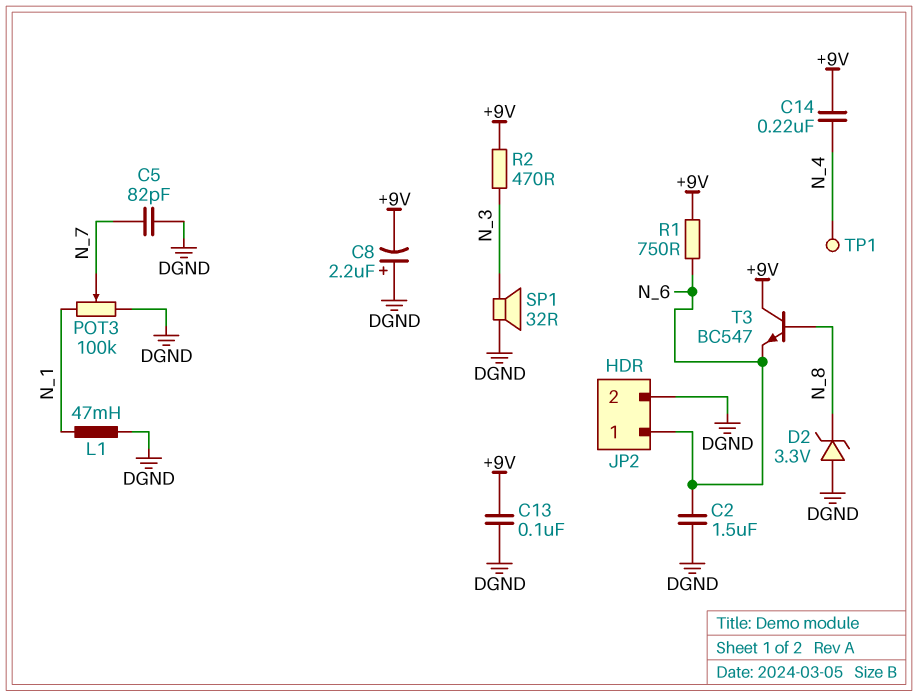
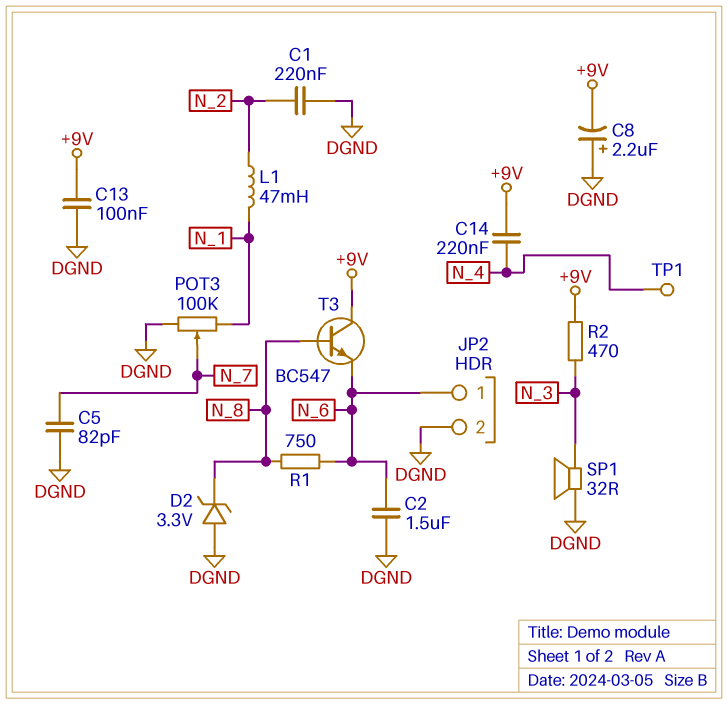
C1: none -> 220nF (DGND, N_2)
L1: 47mH (DGND, N_1) -> 47mH (N_1, N_2)
R1: 750 (+9V, N_6) -> 750 (N_6, N_8)

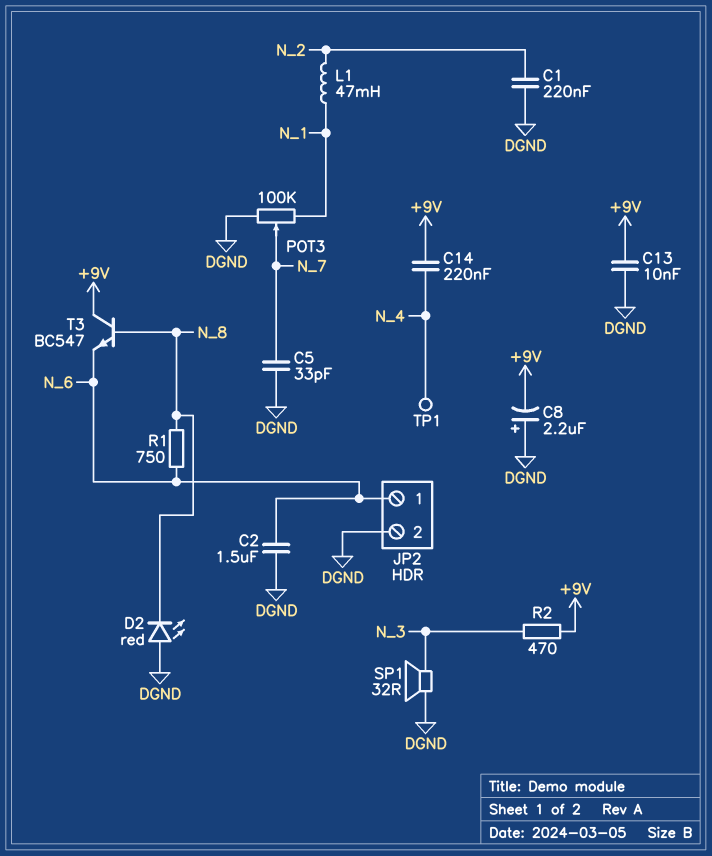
C5: 82pF (DGND, N_7) -> 33pF (DGND, N_7)
C13: 100nF (+9V, DGND) -> 10nF (+9V, DGND)
D2: zener 3.3V (A DGND, K N_8) -> LED red (A DGND, K N_8)

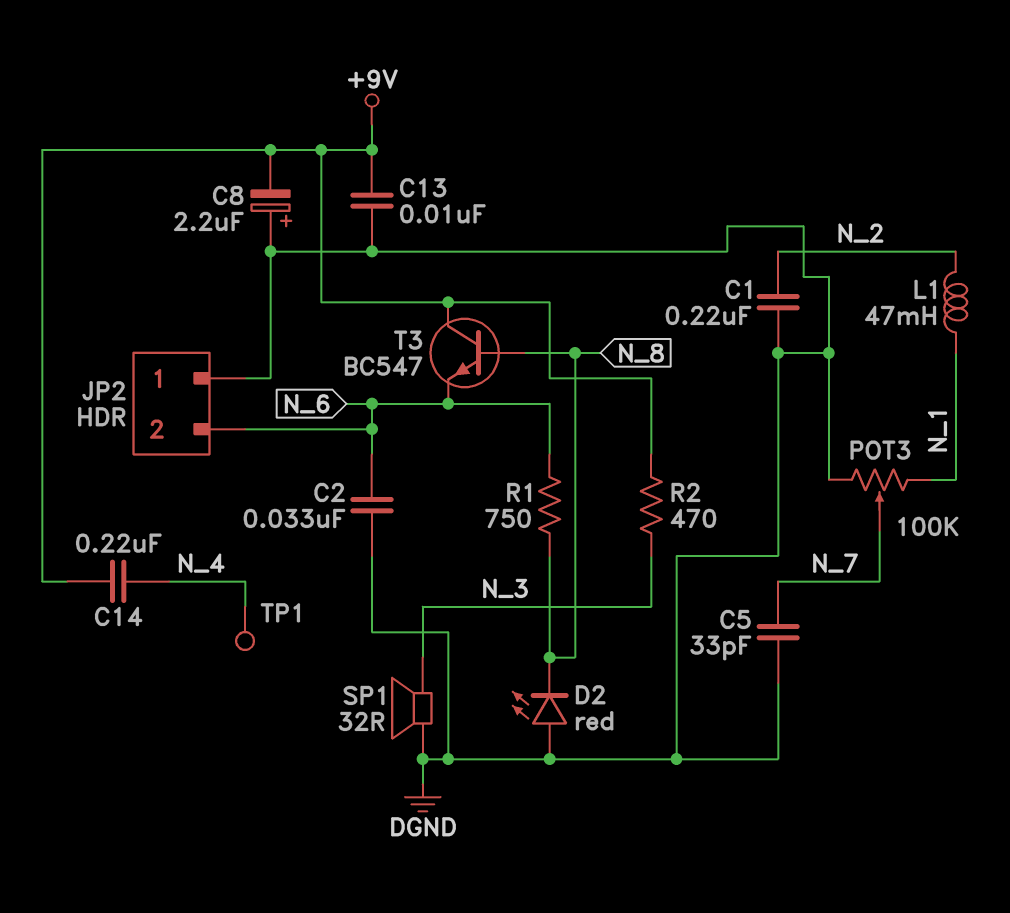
C2: 1.5uF (DGND, N_6) -> 33nF (DGND, N_6)
JP2 pin 1: N_6 -> DGND
JP2 pin 2: DGND -> N_6

